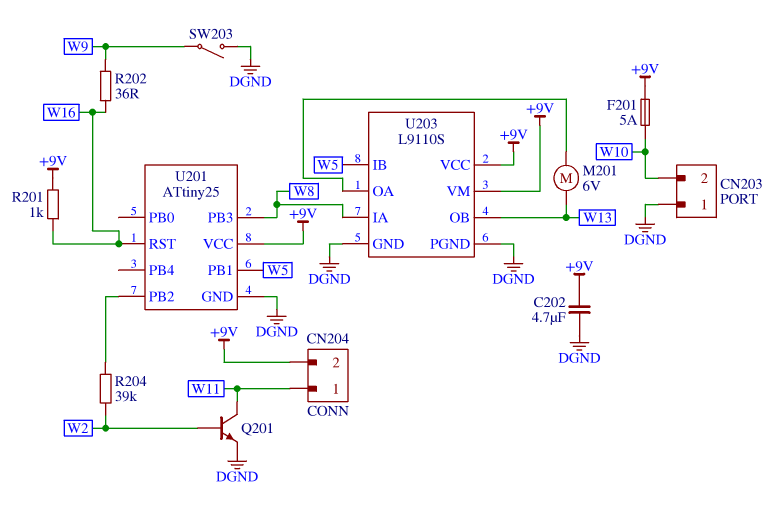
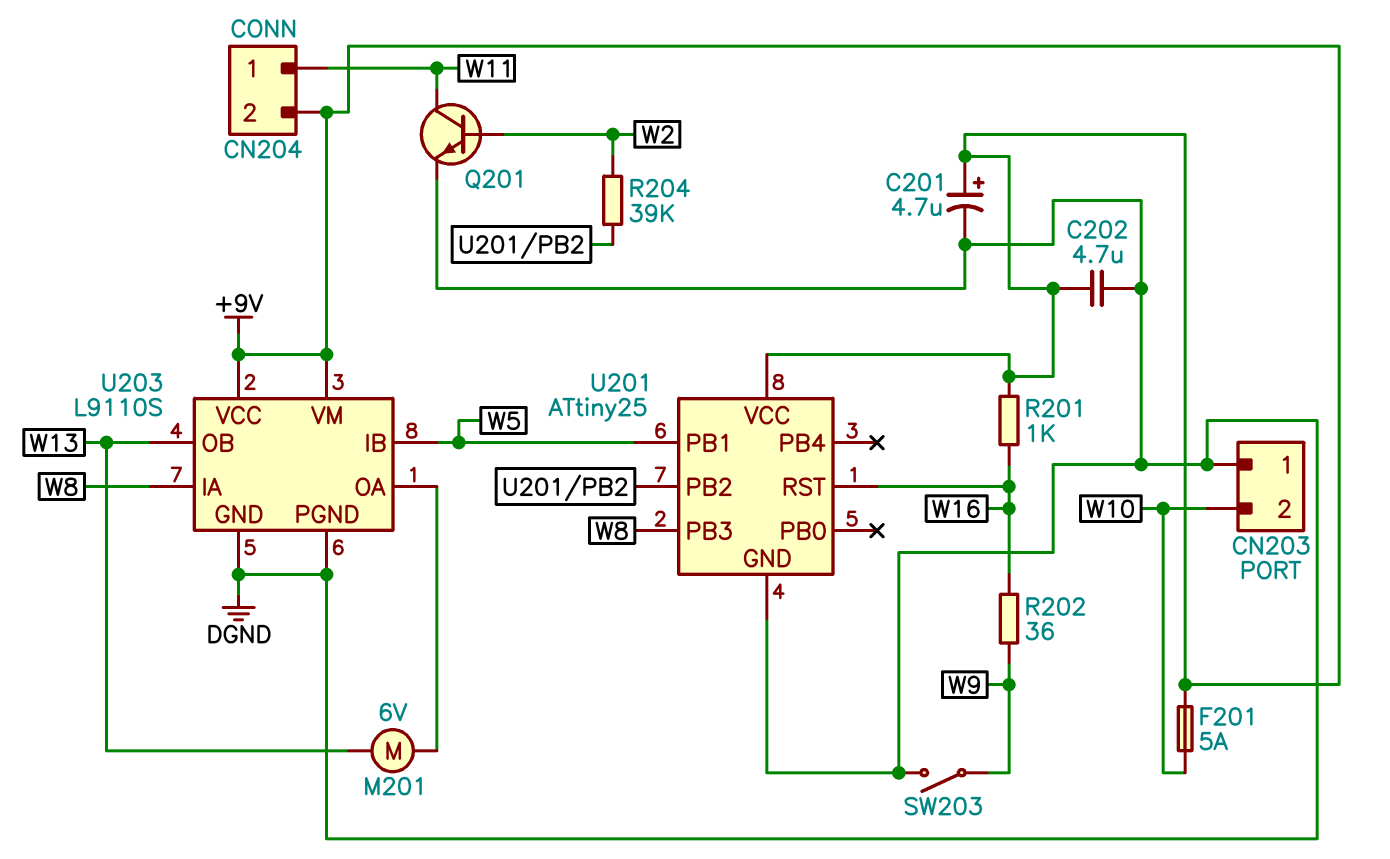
C201: none -> 4.7uF (plus +9V, minus DGND)

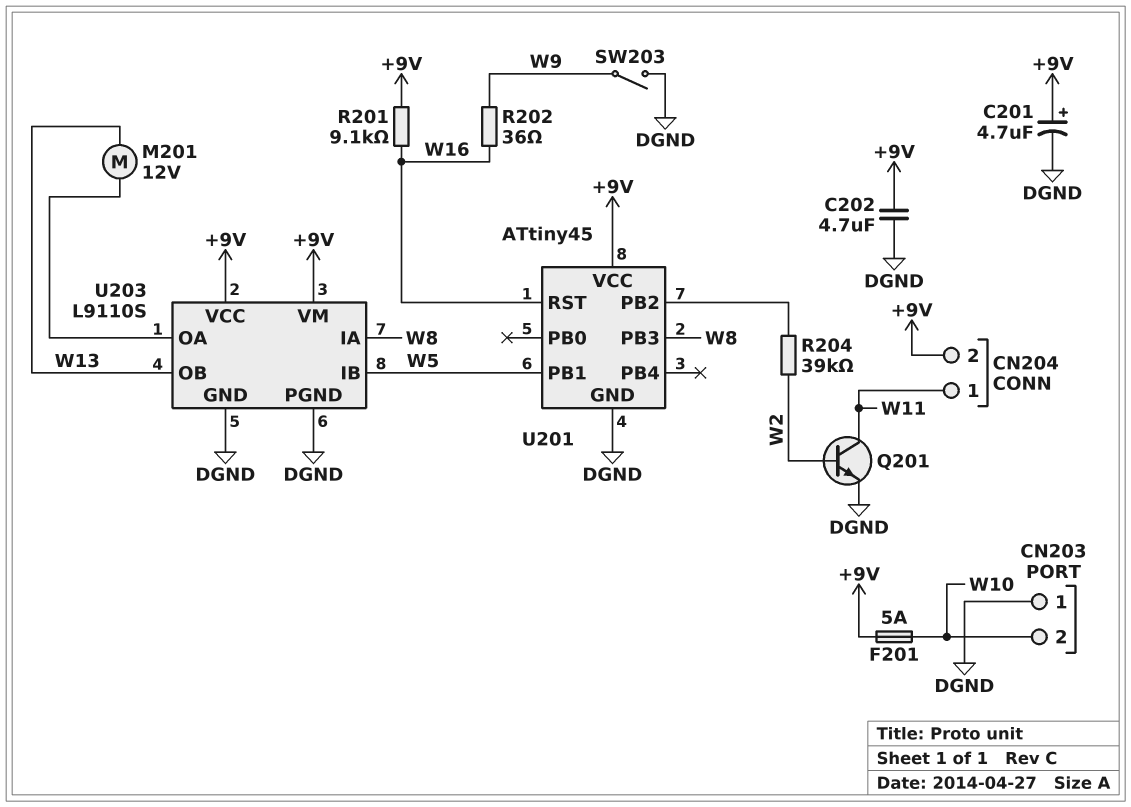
M201: motor 6V (U203/OA, W13) -> motor 12V (U203/OA, W13)
R201: 1k (+9V, W16) -> 9.1k (+9V, W16)
U201: ATtiny25 -> ATtiny45

